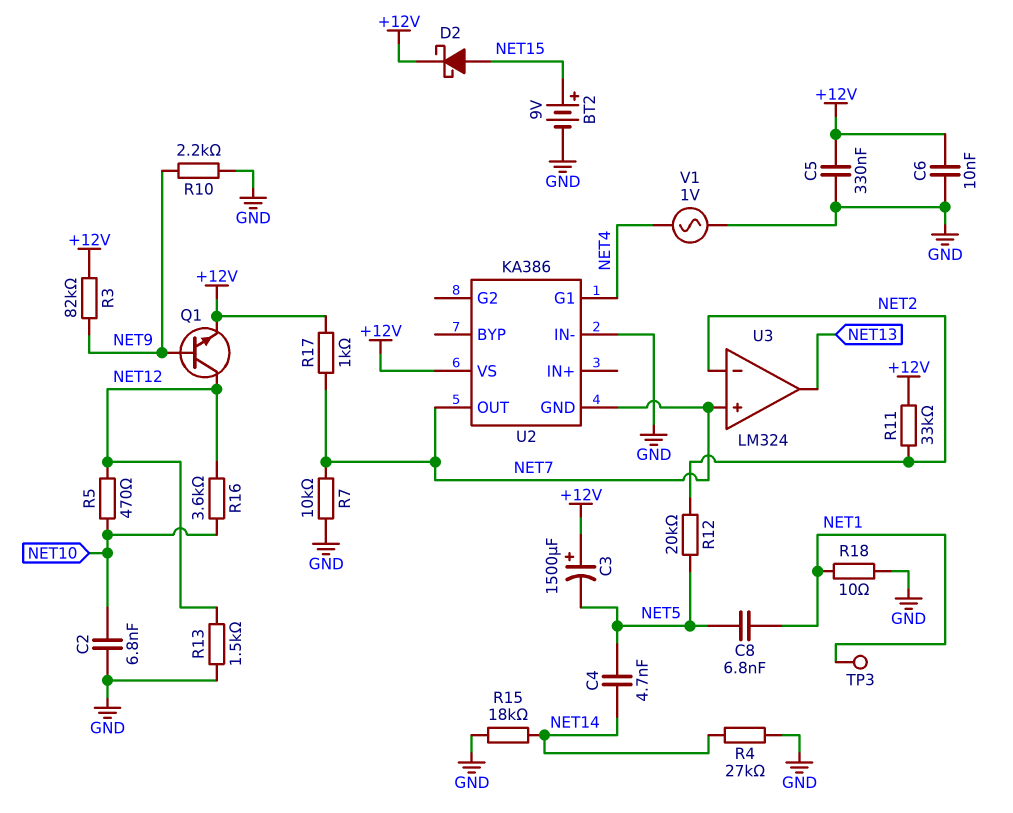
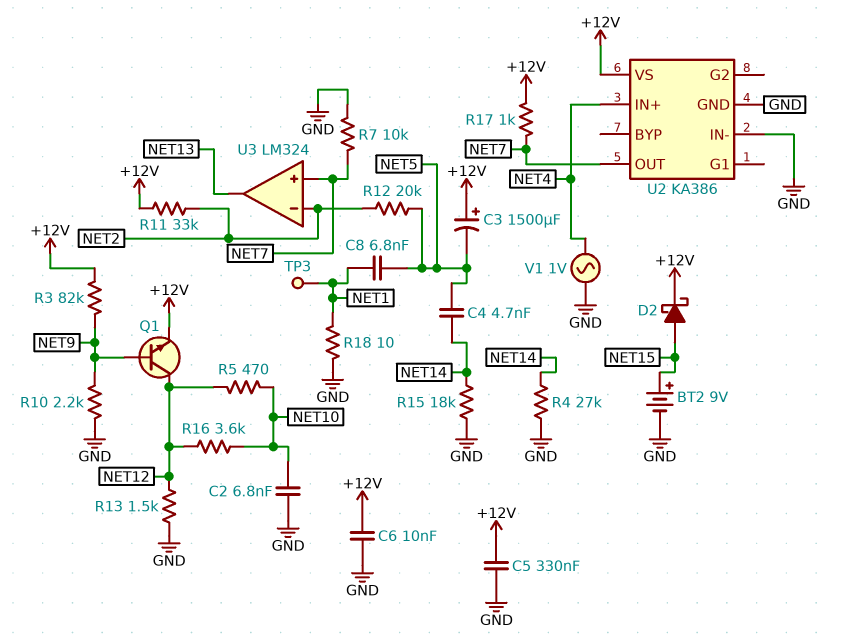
U2 pin G1: NET4 -> none
U2 pin GND: NET7 -> GND
U2 pin IN+: none -> NET4

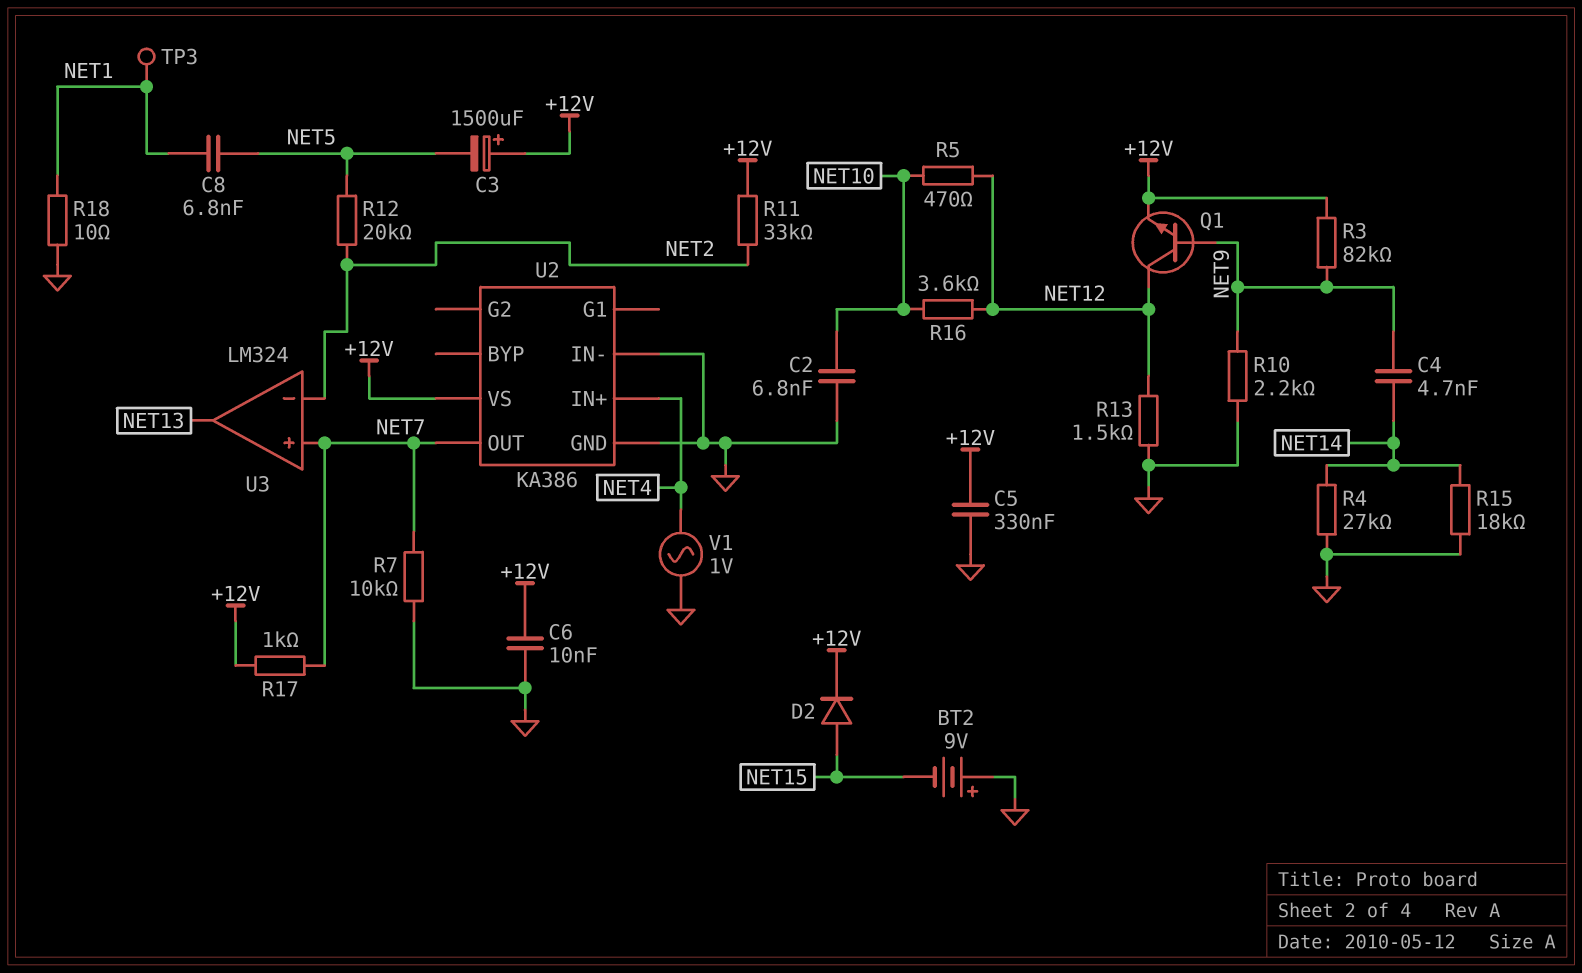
BT2: 9V (plus NET15, minus GND) -> 9V (plus GND, minus NET15)
C4: 4.7nF (NET5, NET14) -> 4.7nF (NET9, NET14)
D2: schottky (A NET15, K +12V) -> diode (A NET15, K +12V)

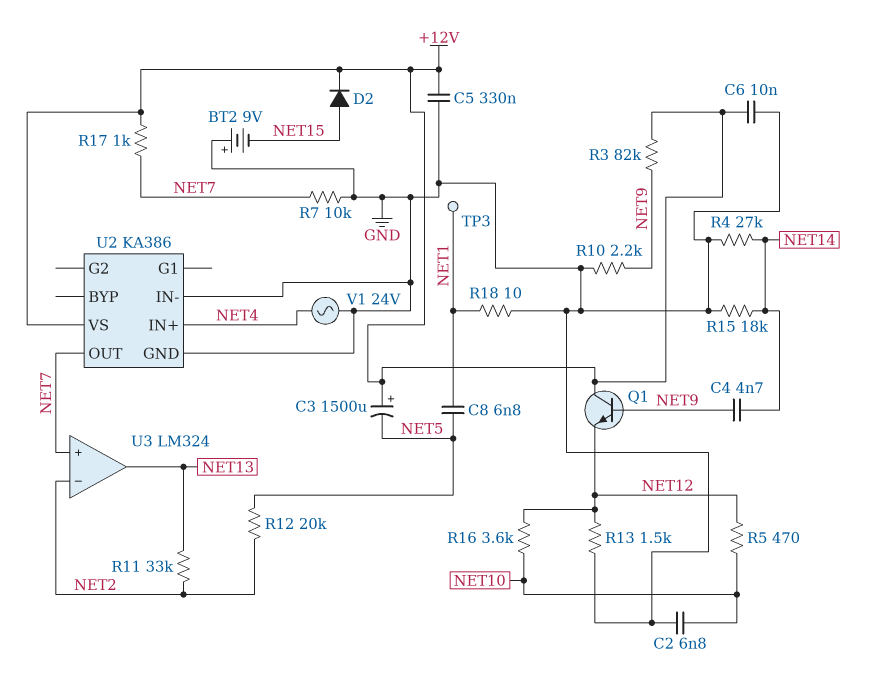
Q1: NPN (B NET9, C NET12, E +12V) -> NPN (B NET9, C +12V, E NET12)
R11: 33k (+12V, NET2) -> 33k (NET2, NET13)
V1: AC 1V (GND, NET4) -> AC 24V (GND, NET4)

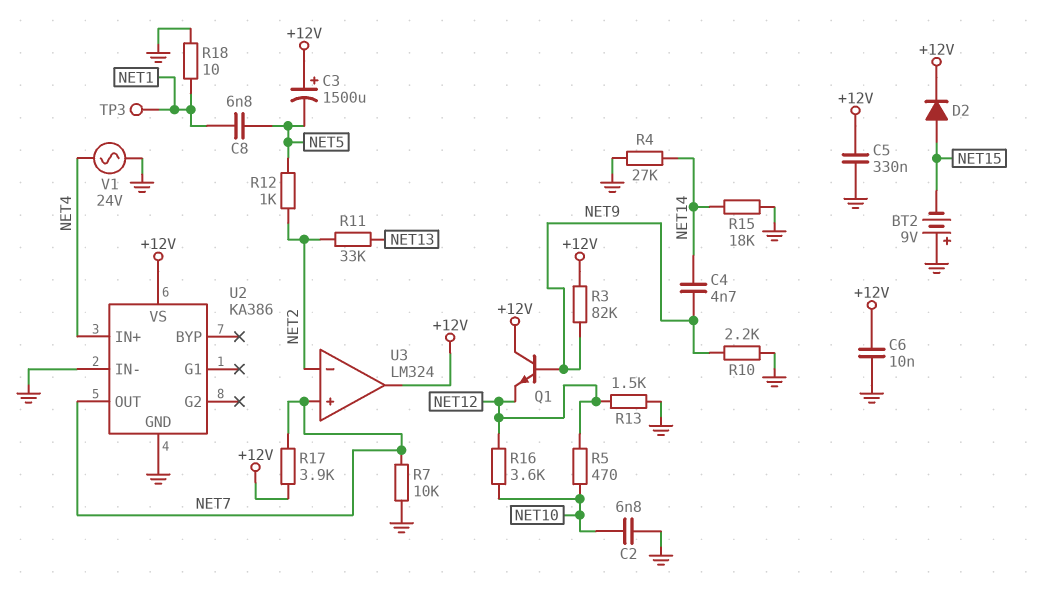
R12: 20k (NET2, NET5) -> 1k (NET2, NET5)
R17: 1k (+12V, NET7) -> 3.9k (+12V, NET7)
U3 pin out: NET13 -> +12V

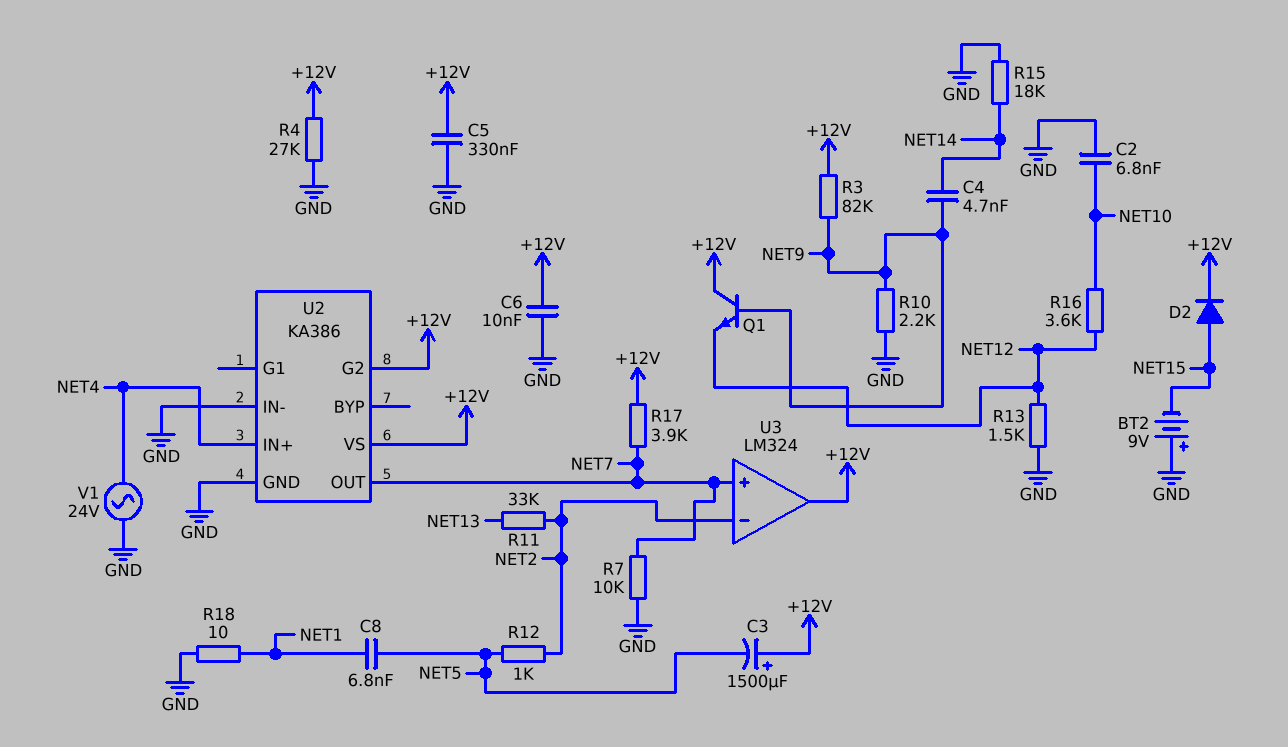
R4: 27k (GND, NET14) -> 27k (+12V, GND)
R5: 470 (NET10, NET12) -> none
TP3: test point (NET1) -> none
U2 pin G2: none -> +12V

